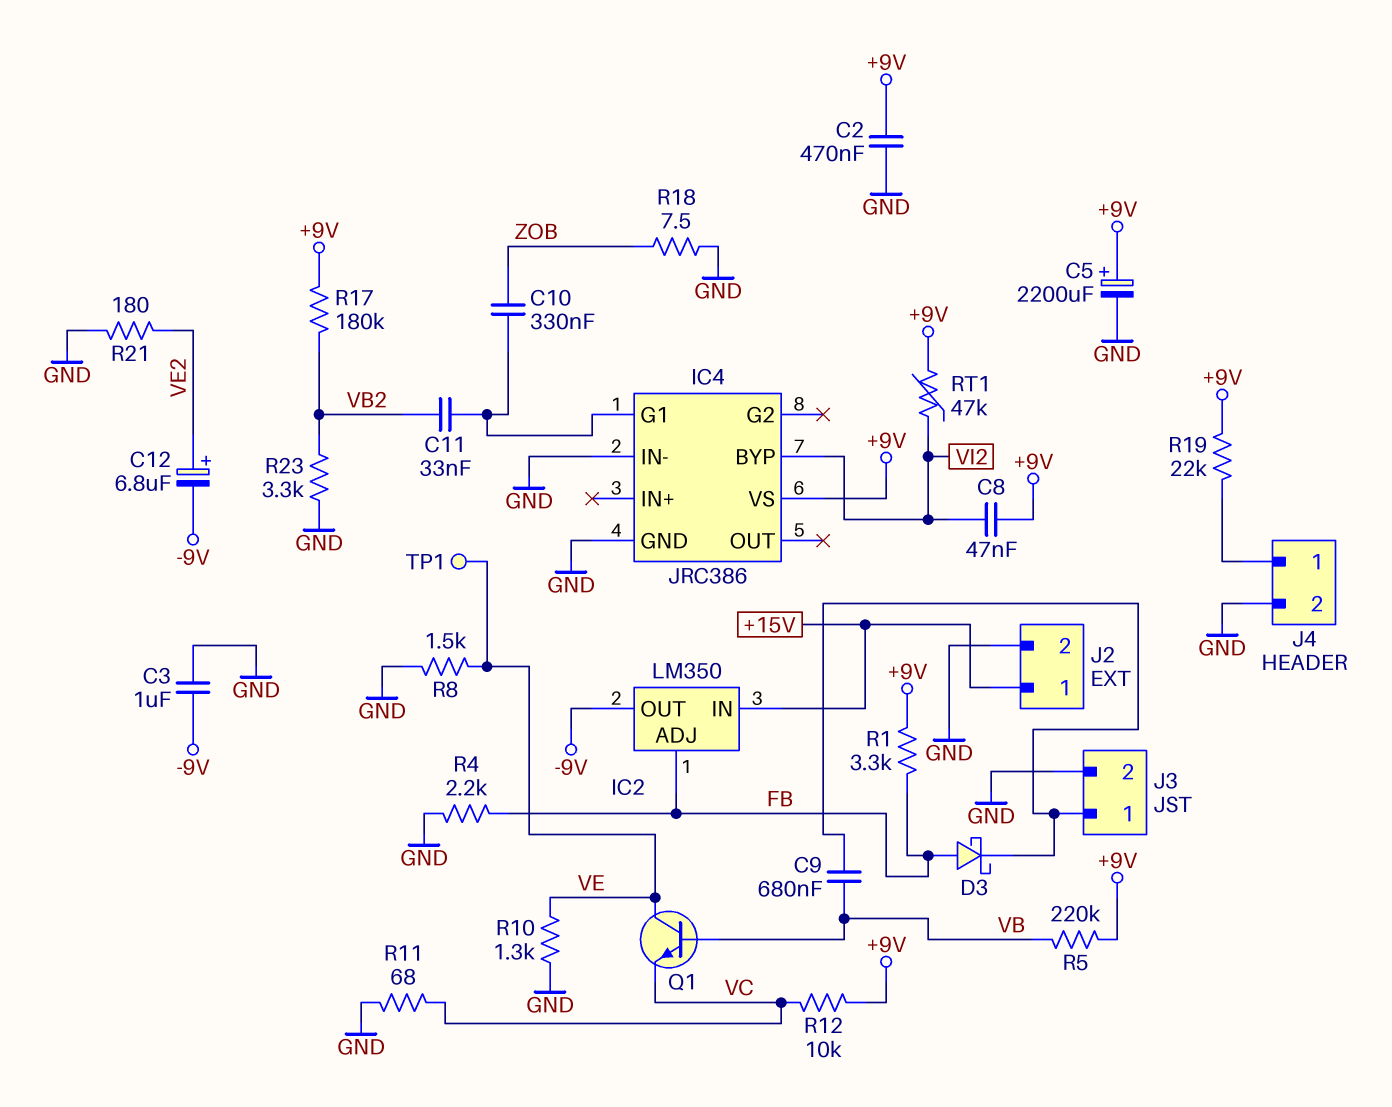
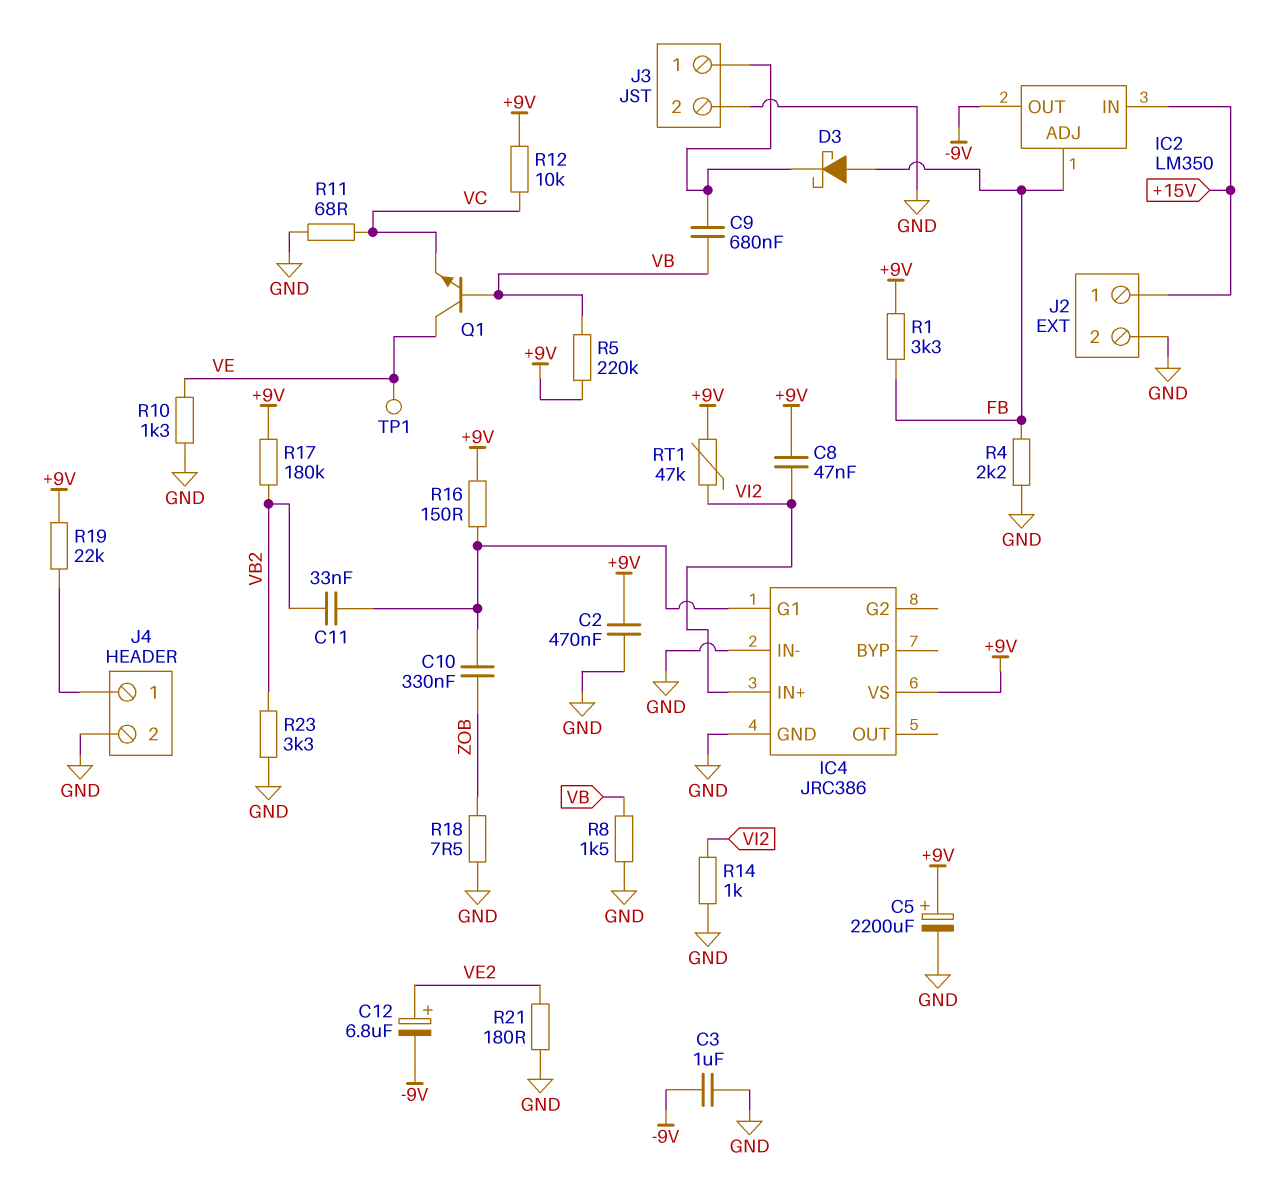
IC4 pin BYP: VI2 -> none
IC4 pin IN+: none -> VI2
R8: 1.5k (GND, VE) -> 1.5k (GND, VB)
R14: none -> 1k (GND, VI2)
R16: none -> 150 (+9V, IC4/G1)

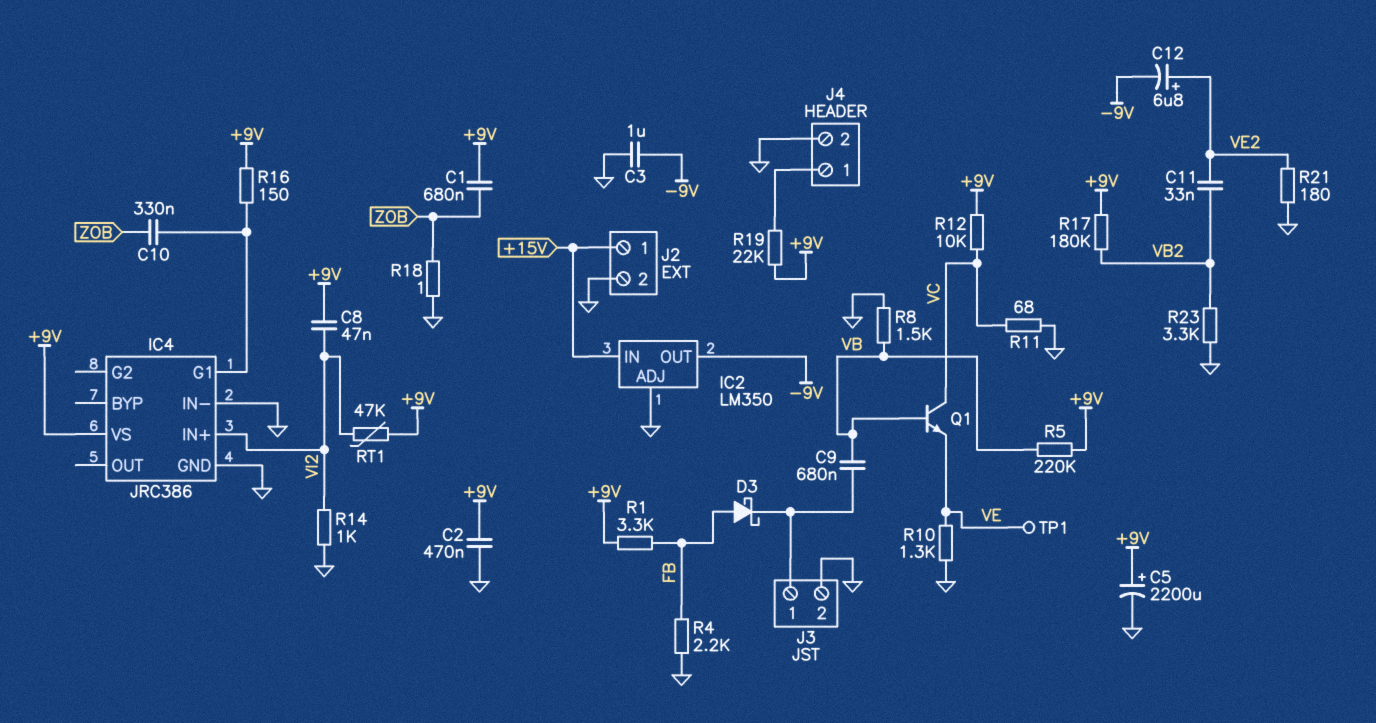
C1: none -> 680nF (+9V, ZOB)
C11: 33nF (IC4/G1, VB2) -> 33nF (VB2, VE2)
IC2 pin ADJ: FB -> GND
Q1: NPN (B VB, C VE, E VC) -> NPN (B VB, C VC, E VE)
R18: 7.5 (GND, ZOB) -> 1 (GND, ZOB)

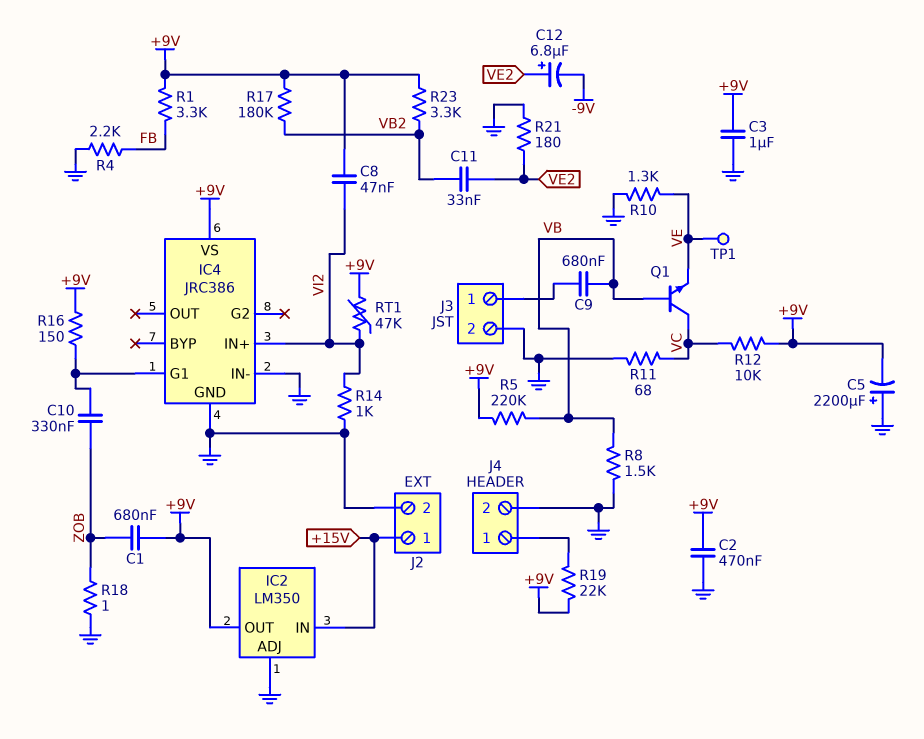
C3: 1uF (-9V, GND) -> 1uF (+9V, GND)
C5: 2200uF (plus +9V, minus GND) -> 2200uF (plus GND, minus +9V)
D3: schottky (A FB, K J3/1) -> none
IC2 pin OUT: -9V -> +9V
R23: 3.3k (GND, VB2) -> 3.3k (+9V, VB2)

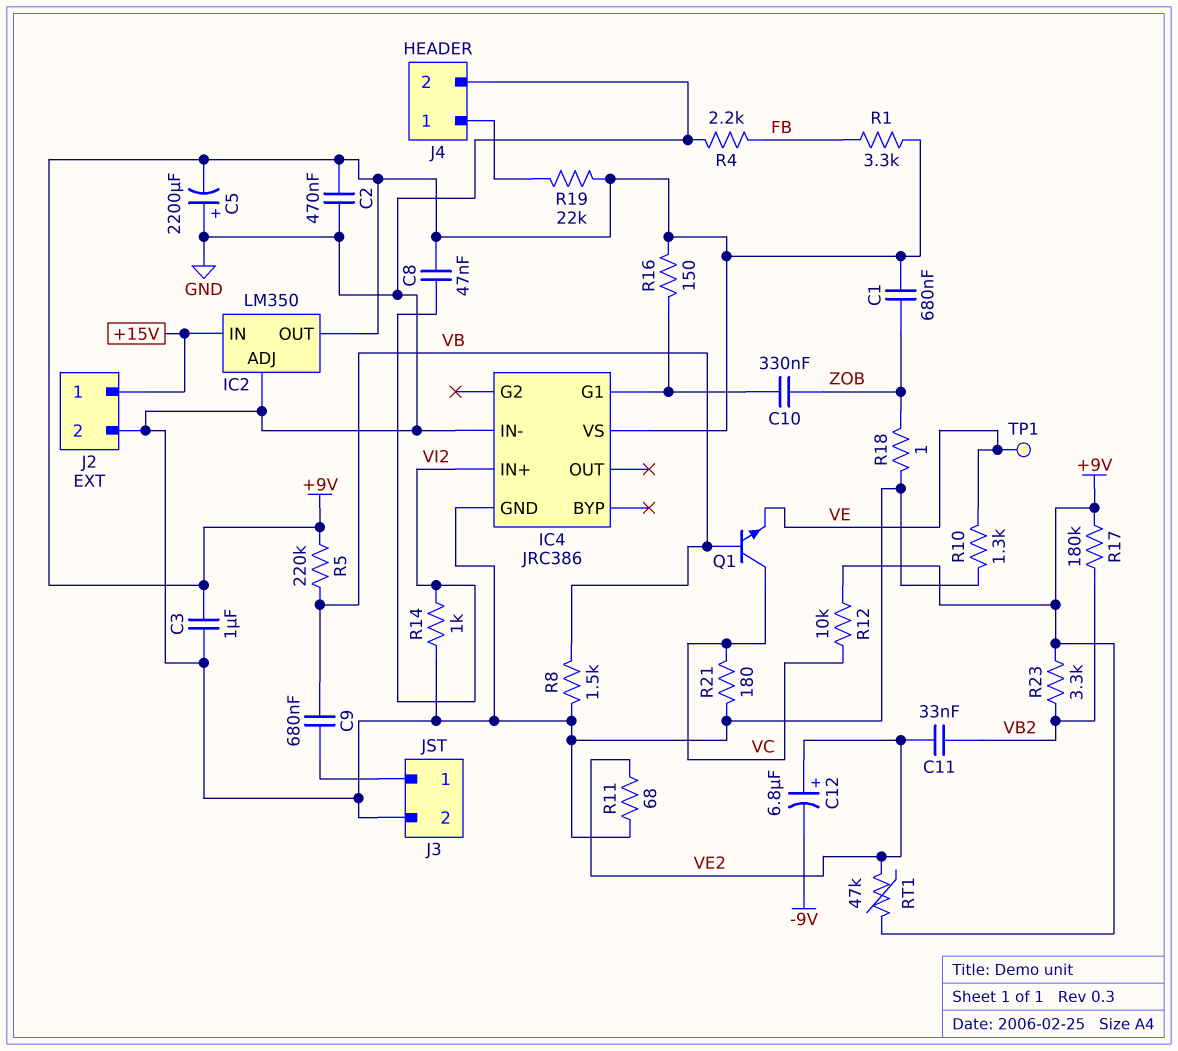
R11: 68 (GND, VC) -> 68 (GND, VE2)
R21: 180 (GND, VE2) -> 180 (GND, VC)
RT1: 47k (+9V, VI2) -> 47k (+9V, VE2)

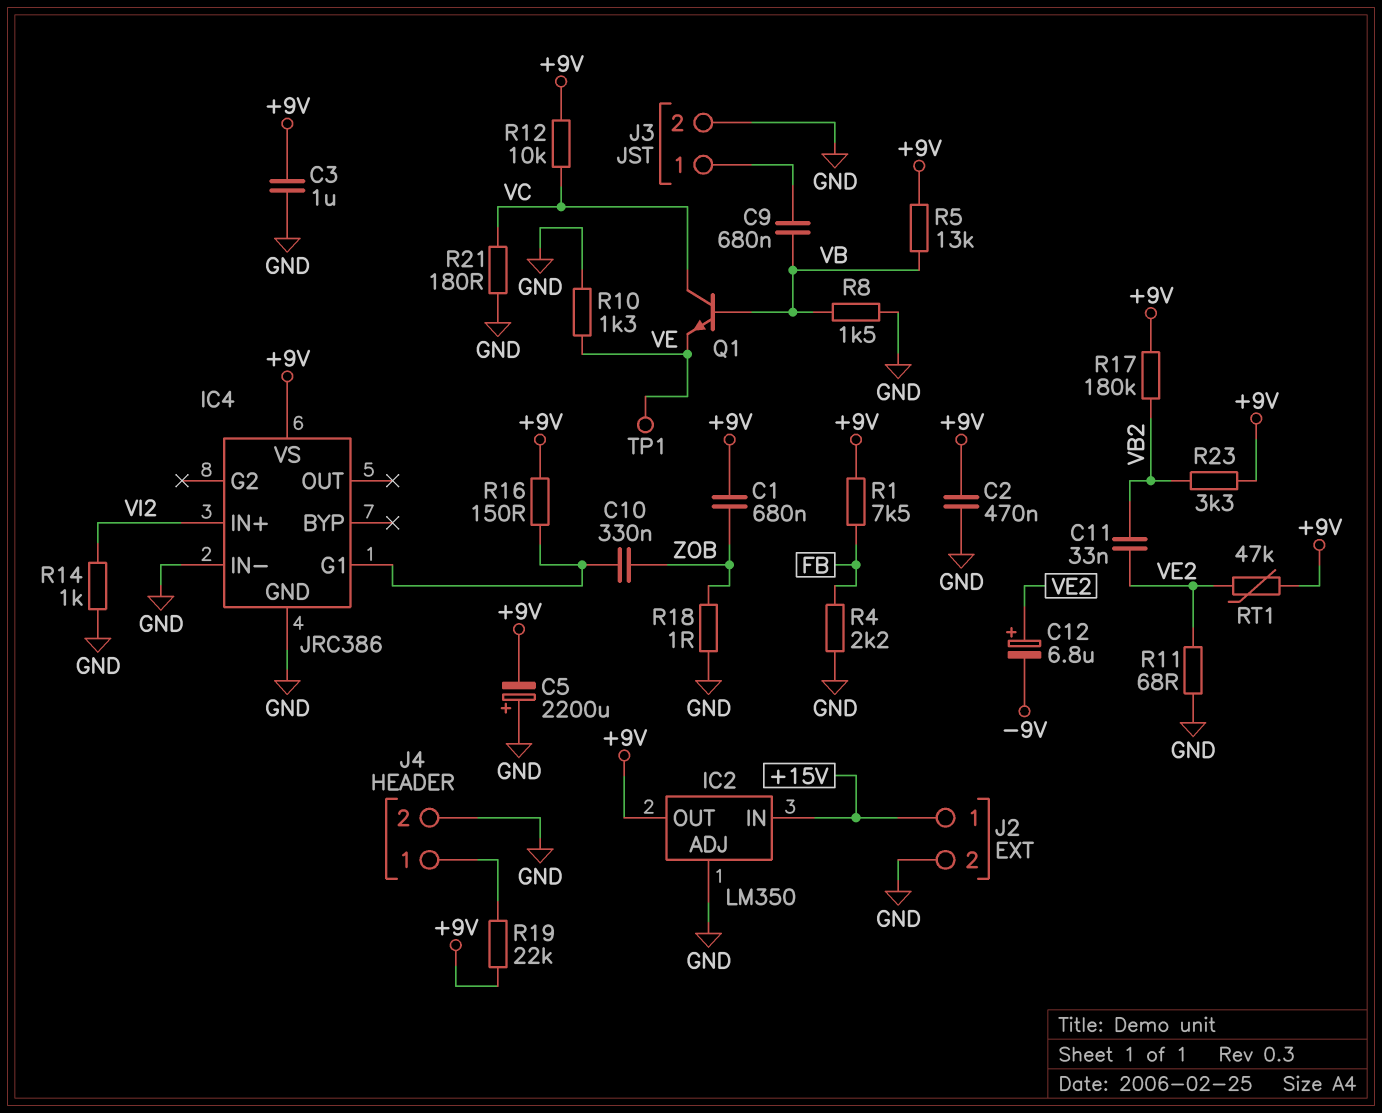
C8: 47nF (+9V, VI2) -> none
R1: 3.3k (+9V, FB) -> 7.5k (+9V, FB)
R5: 220k (+9V, VB) -> 13k (+9V, VB)

